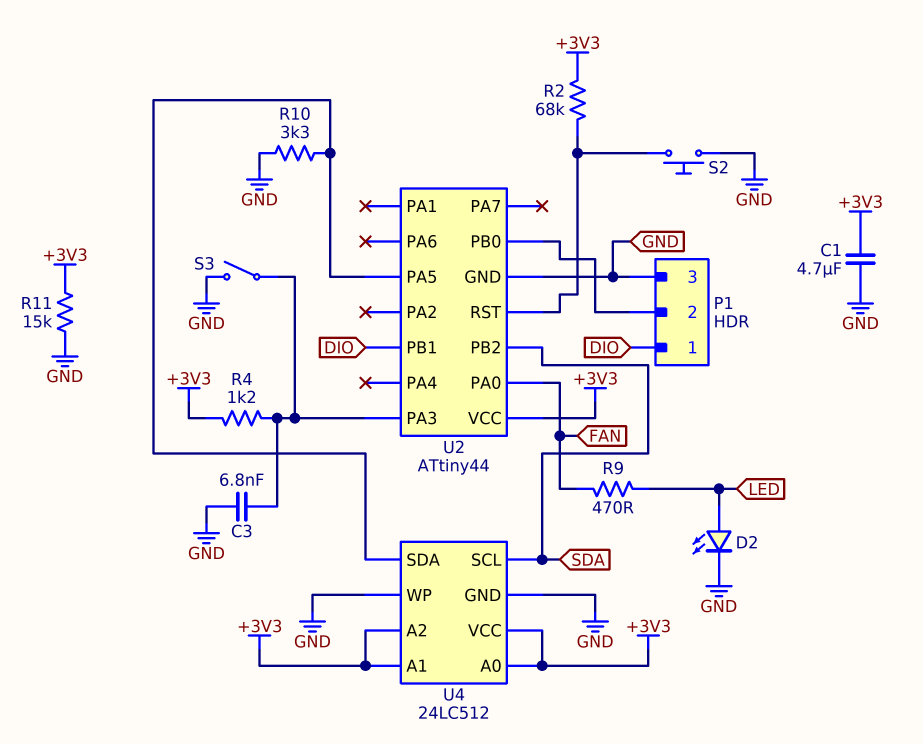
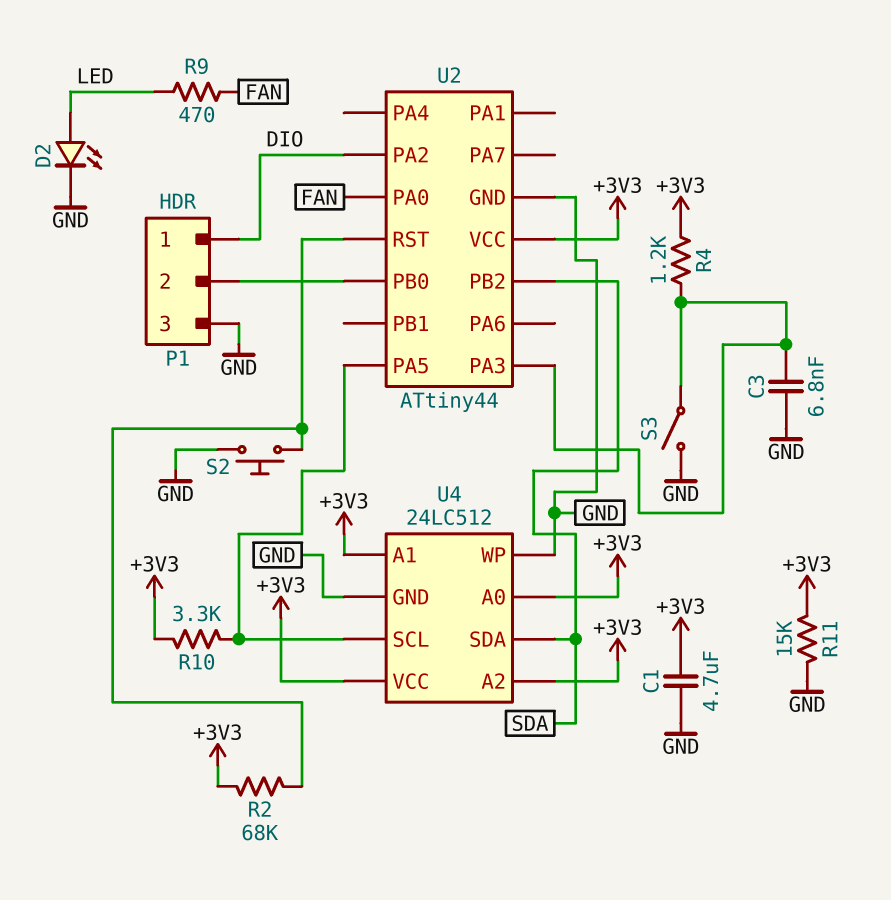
R10: 3.3k (GND, U2/PA5) -> 3.3k (+3V3, U2/PA5)
U2 pin PA2: none -> DIO
U2 pin PB1: DIO -> none
U4 pin SCL: SDA -> U2/PA5
U4 pin SDA: U2/PA5 -> SDA

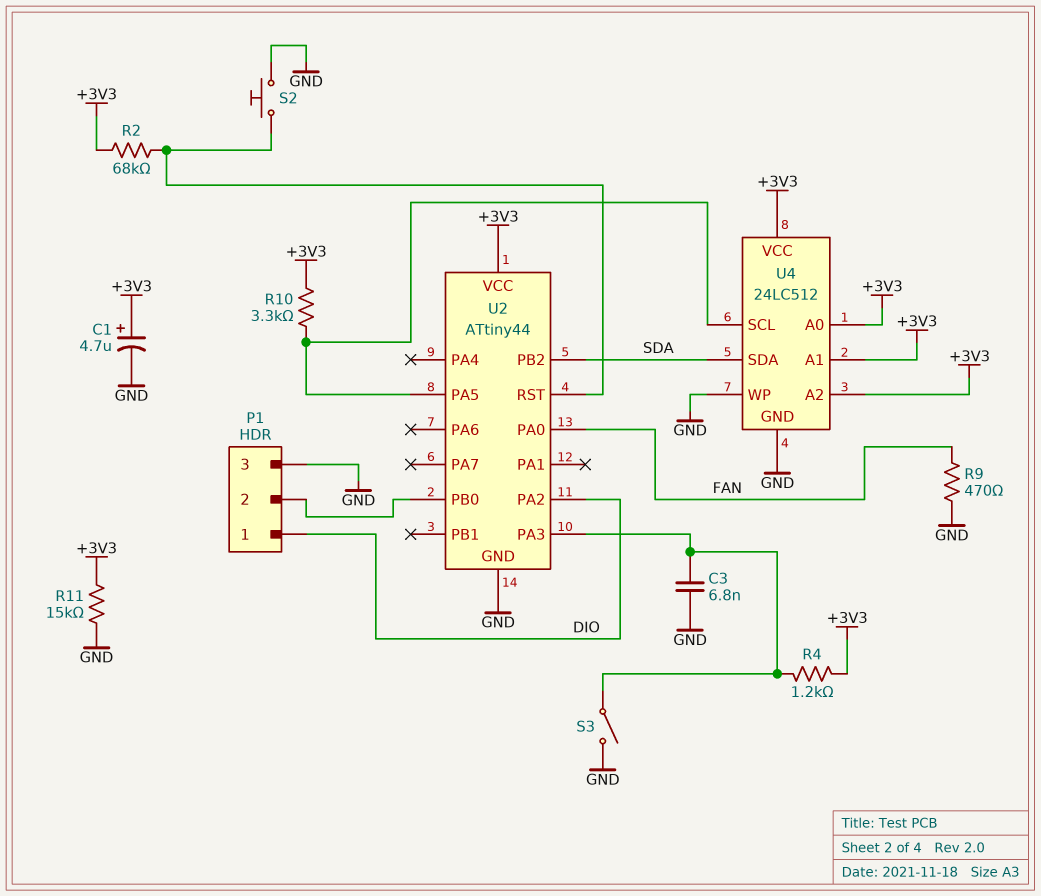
C1: 4.7uF (+3V3, GND) -> 4.7uF (plus +3V3, minus GND)
D2: LED (A LED, K GND) -> none
R9: 470 (FAN, LED) -> 470 (FAN, GND)

